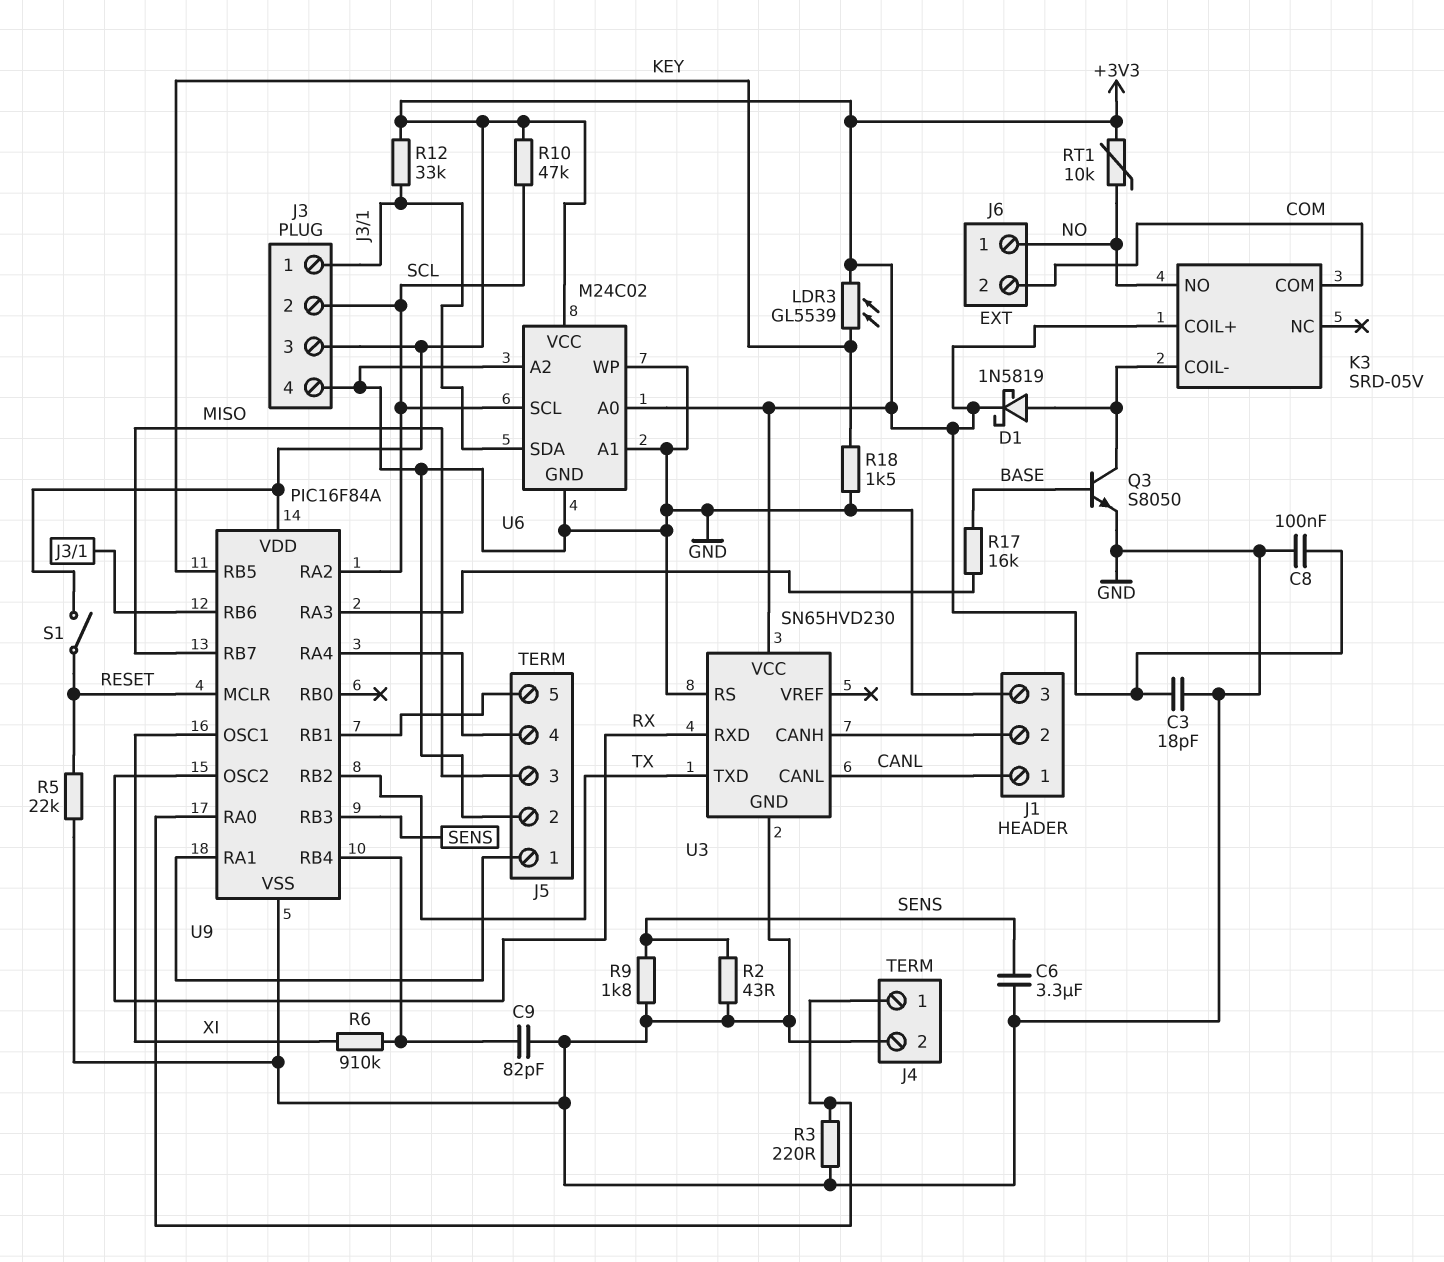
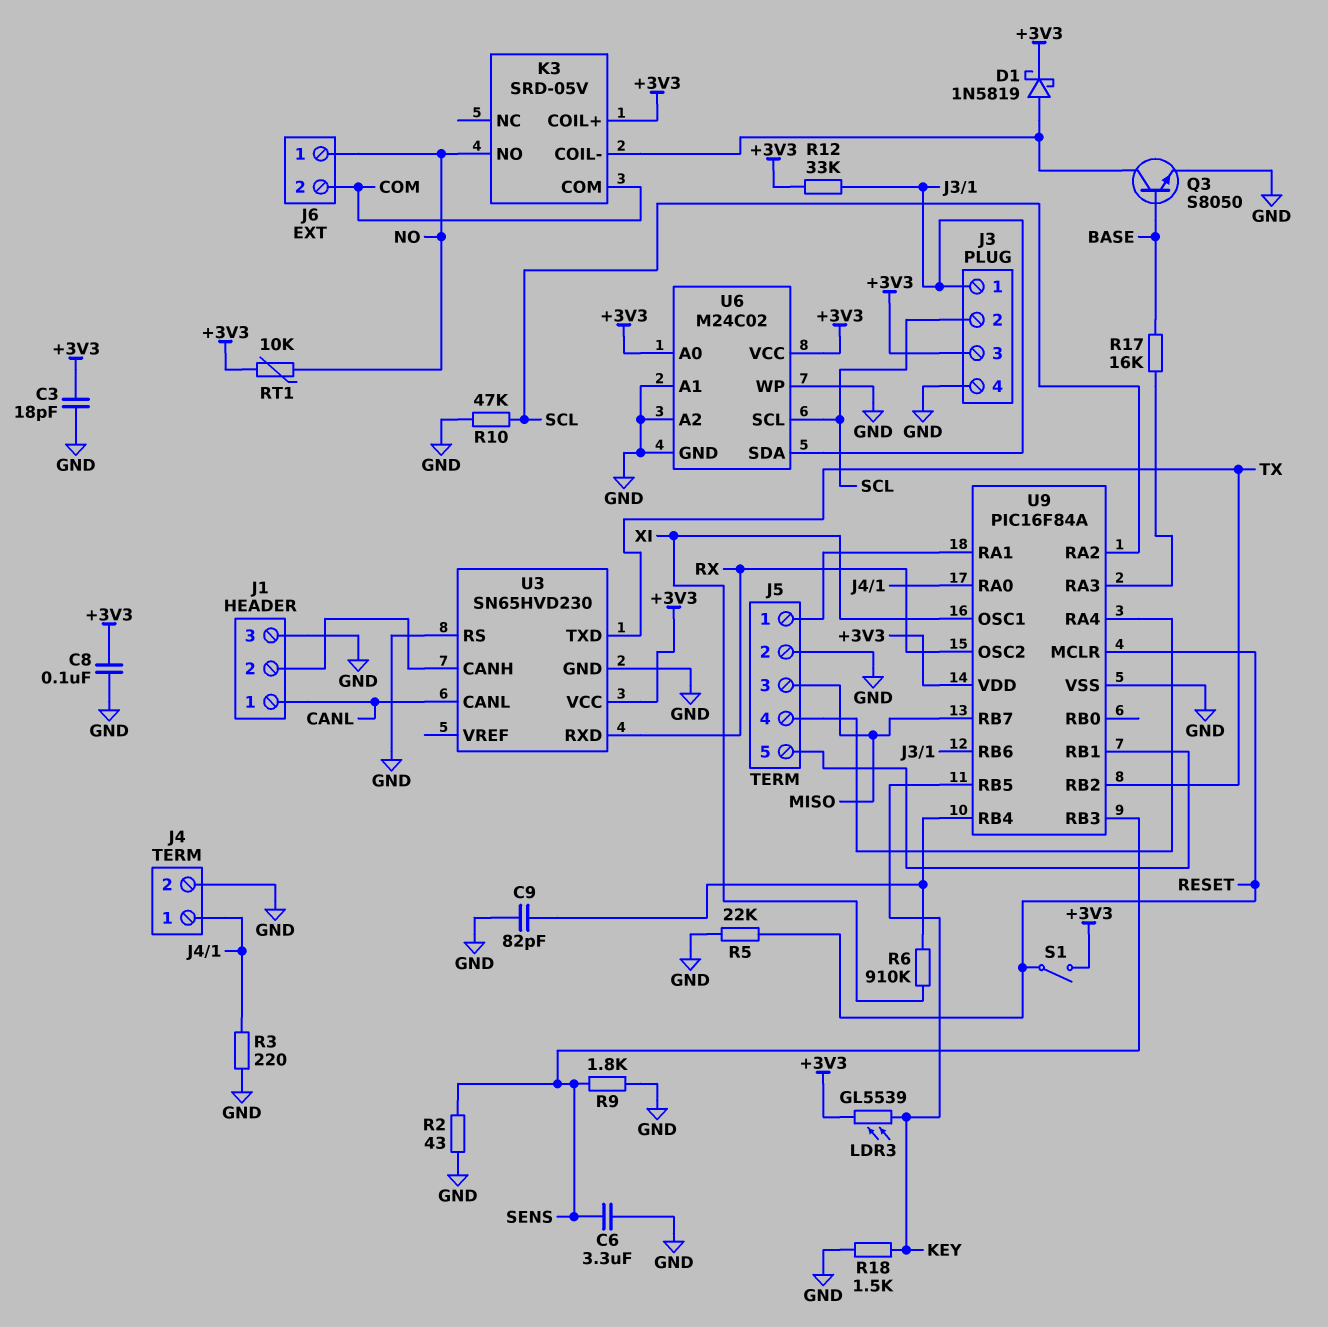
R10: 47k (+3V3, SCL) -> 47k (GND, SCL)

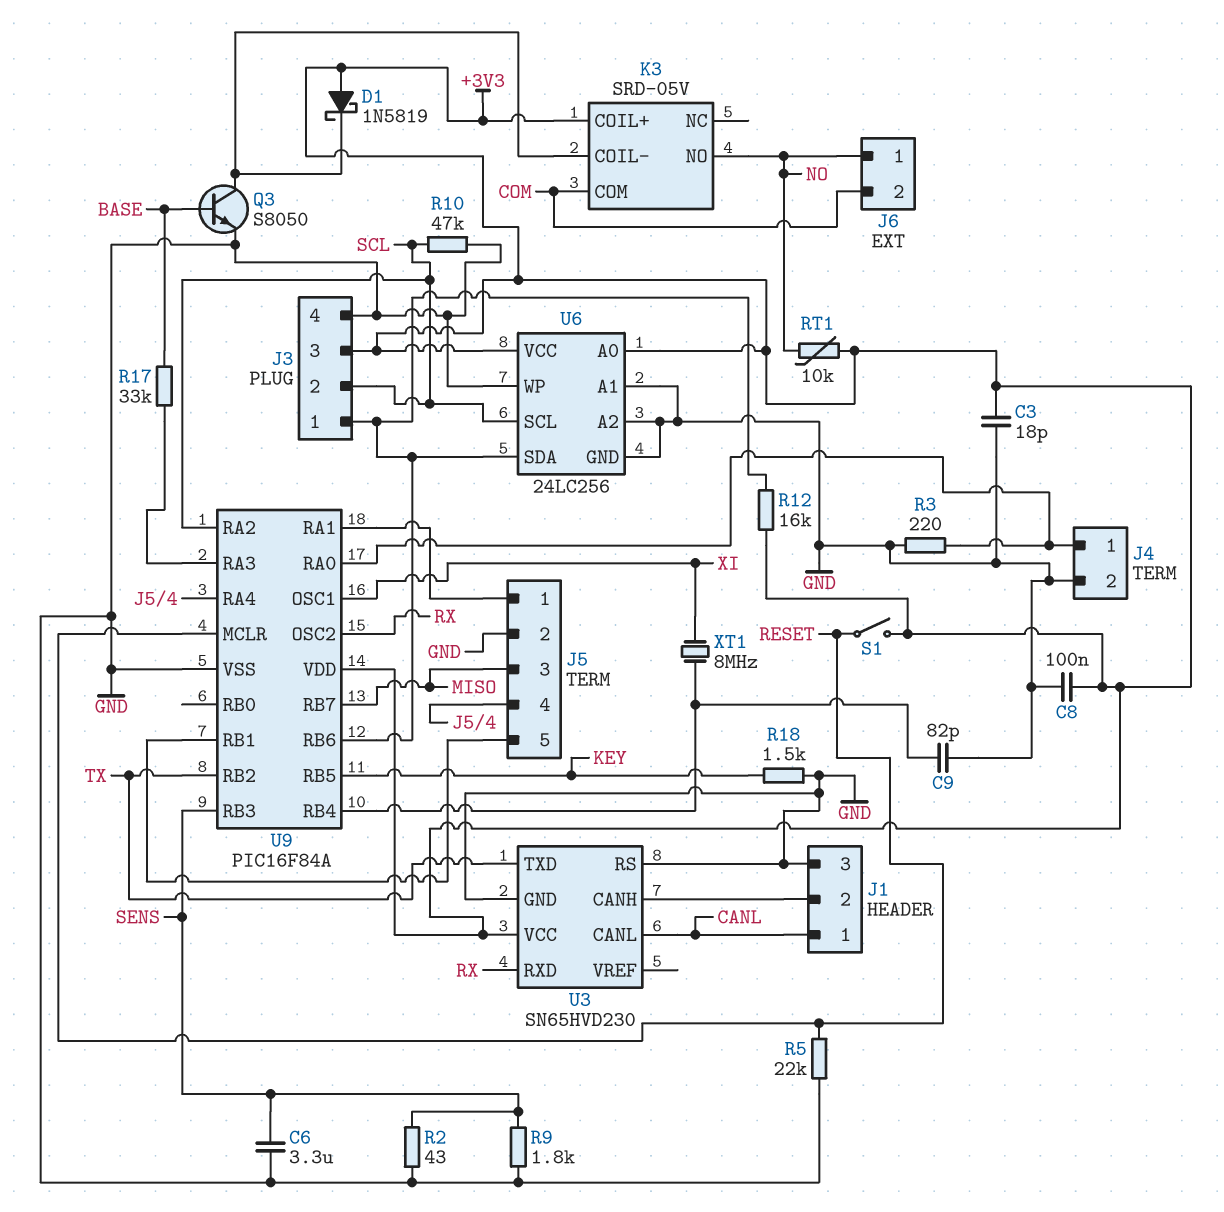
D1: schottky 1N5819 (A K3/COIL-, K +3V3) -> schottky 1N5819 (A +3V3, K K3/COIL-)
LDR3: GL5539 (+3V3, KEY) -> none
R6: 910k (U9/RB4, XI) -> none
R12: 33k (+3V3, J3/1) -> 16k (+3V3, J3/1)
R17: 16k (BASE, U9/RA3) -> 33k (BASE, U9/RA3)
U6: M24C02 -> 24LC256
XT1: none -> 8MHz (U9/RB4, XI)

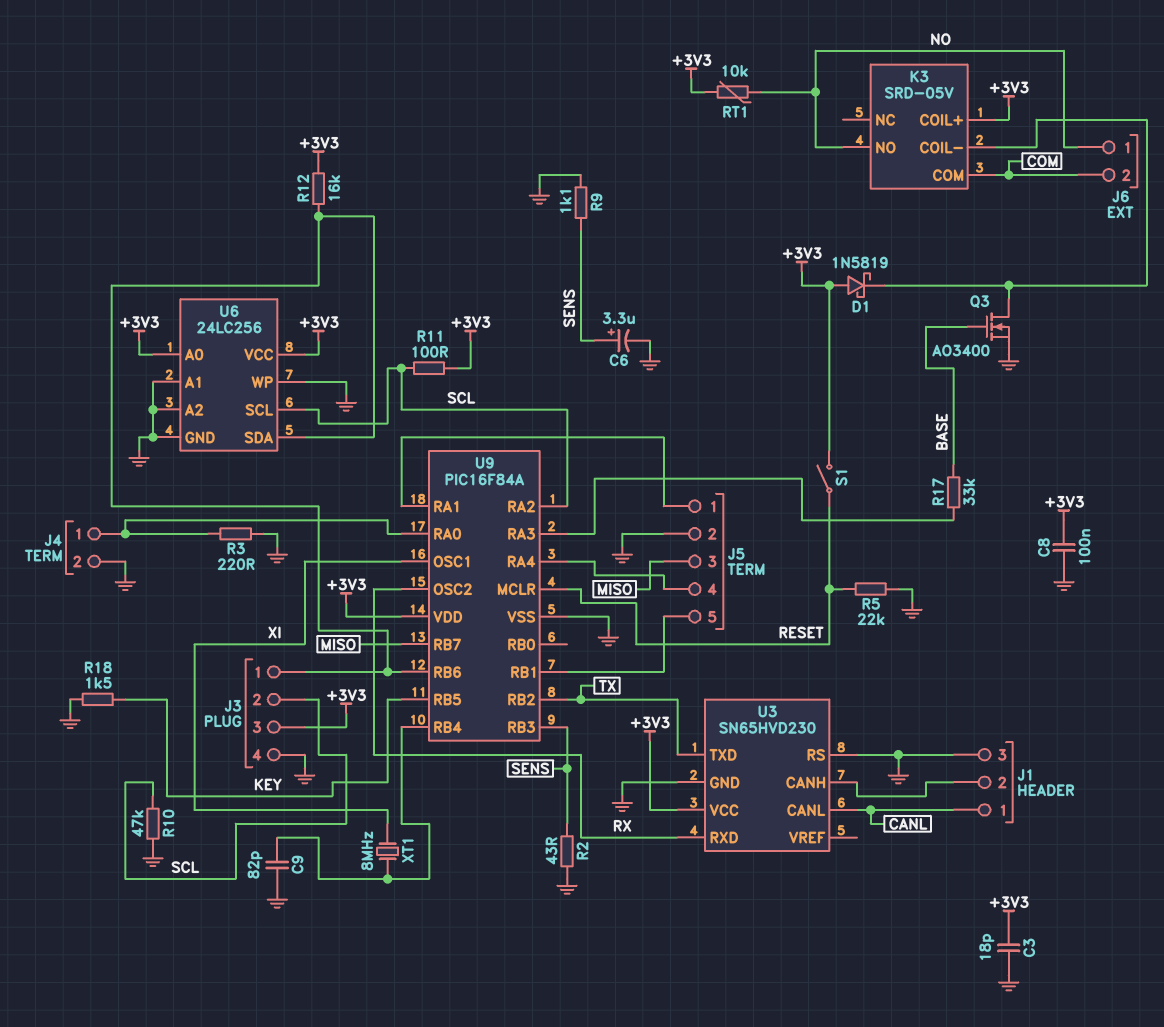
C6: 3.3uF (GND, SENS) -> 3.3uF (plus SENS, minus GND)
Q3: NPN S8050 (B BASE, C K3/COIL-, E GND) -> NMOS AO3400 (G BASE, D K3/COIL-, S GND)
R9: 1.8k (GND, SENS) -> 1.1k (GND, SENS)
R11: none -> 100 (+3V3, SCL)

